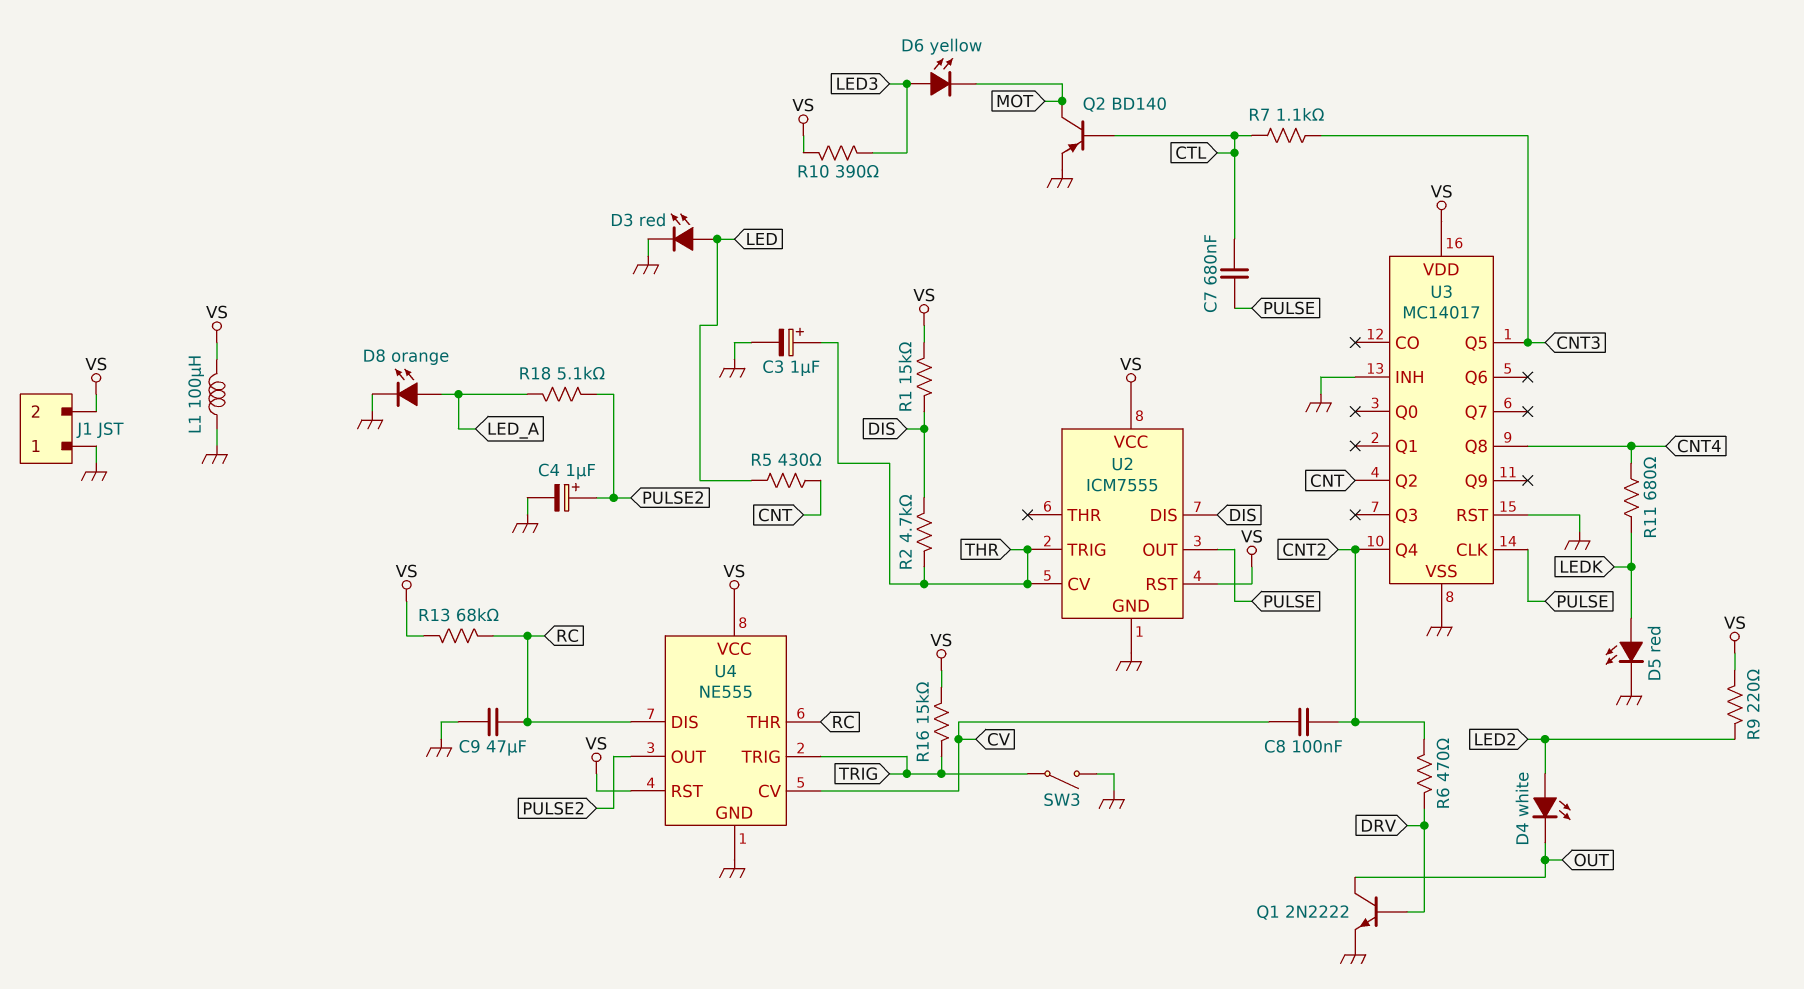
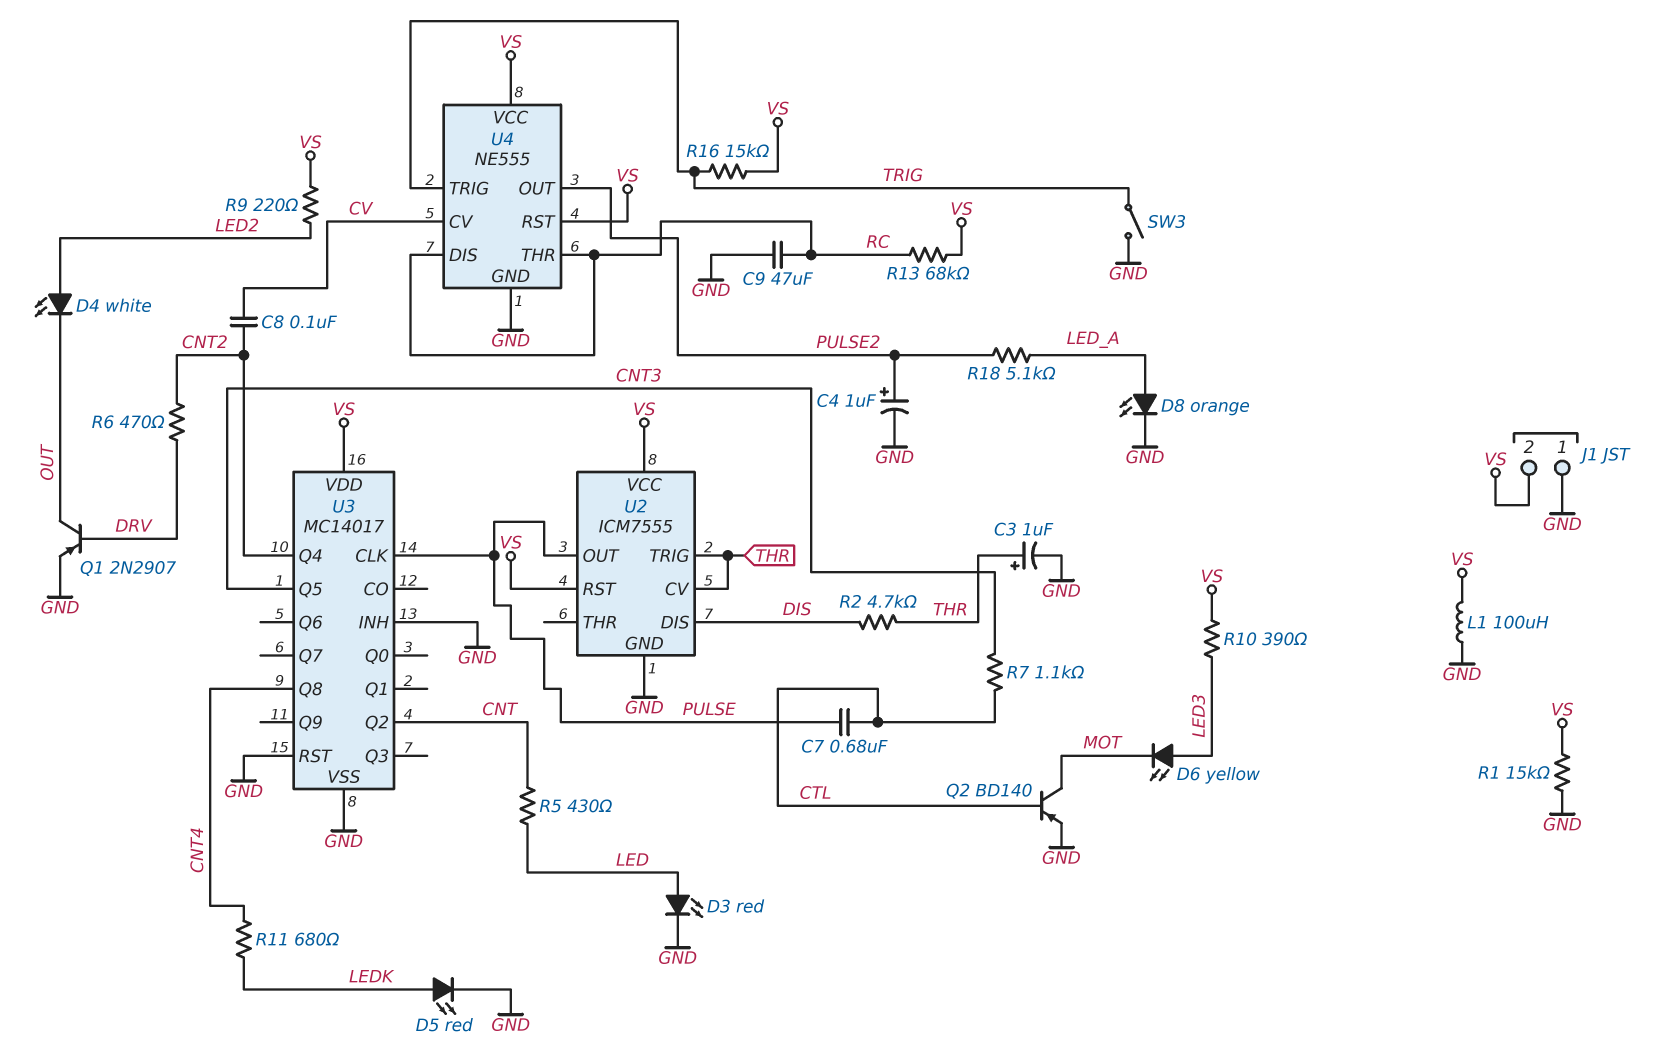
Q1: NPN 2N2222 (B DRV, C OUT, E GND) -> PNP 2N2907 (B DRV, C OUT, E GND)
R1: 15k (DIS, VS) -> 15k (GND, VS)

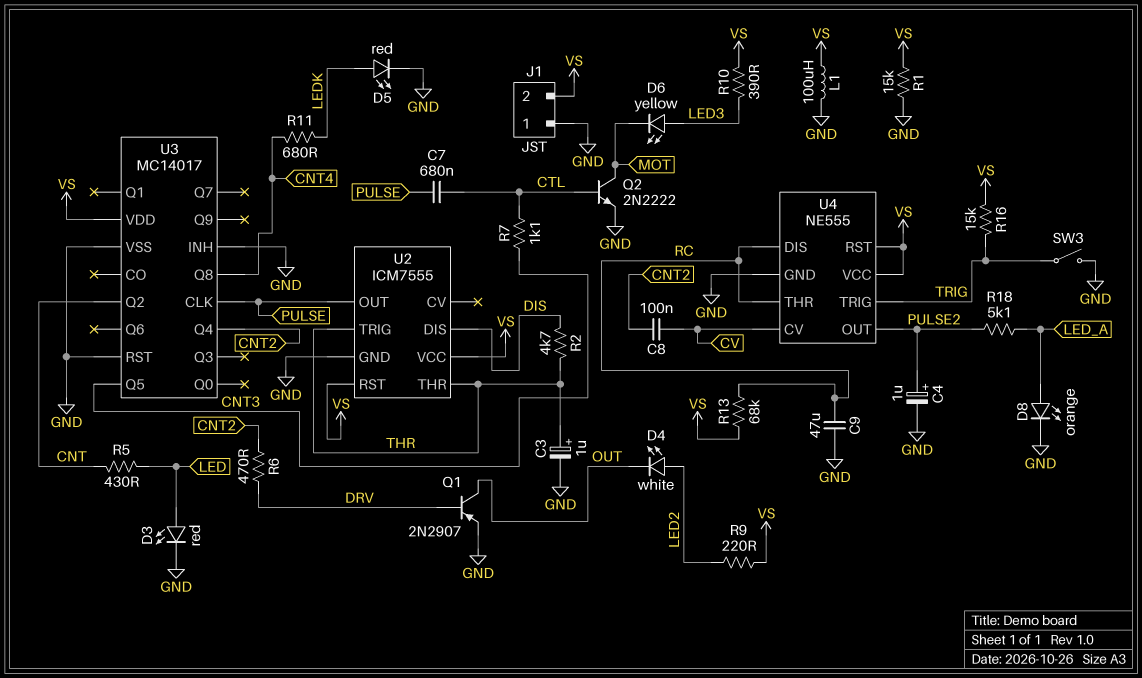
Q2: PNP BD140 (B CTL, C MOT, E GND) -> NPN 2N2222 (B CTL, C MOT, E GND)
U2 pin CV: THR -> none
U2 pin THR: none -> THR

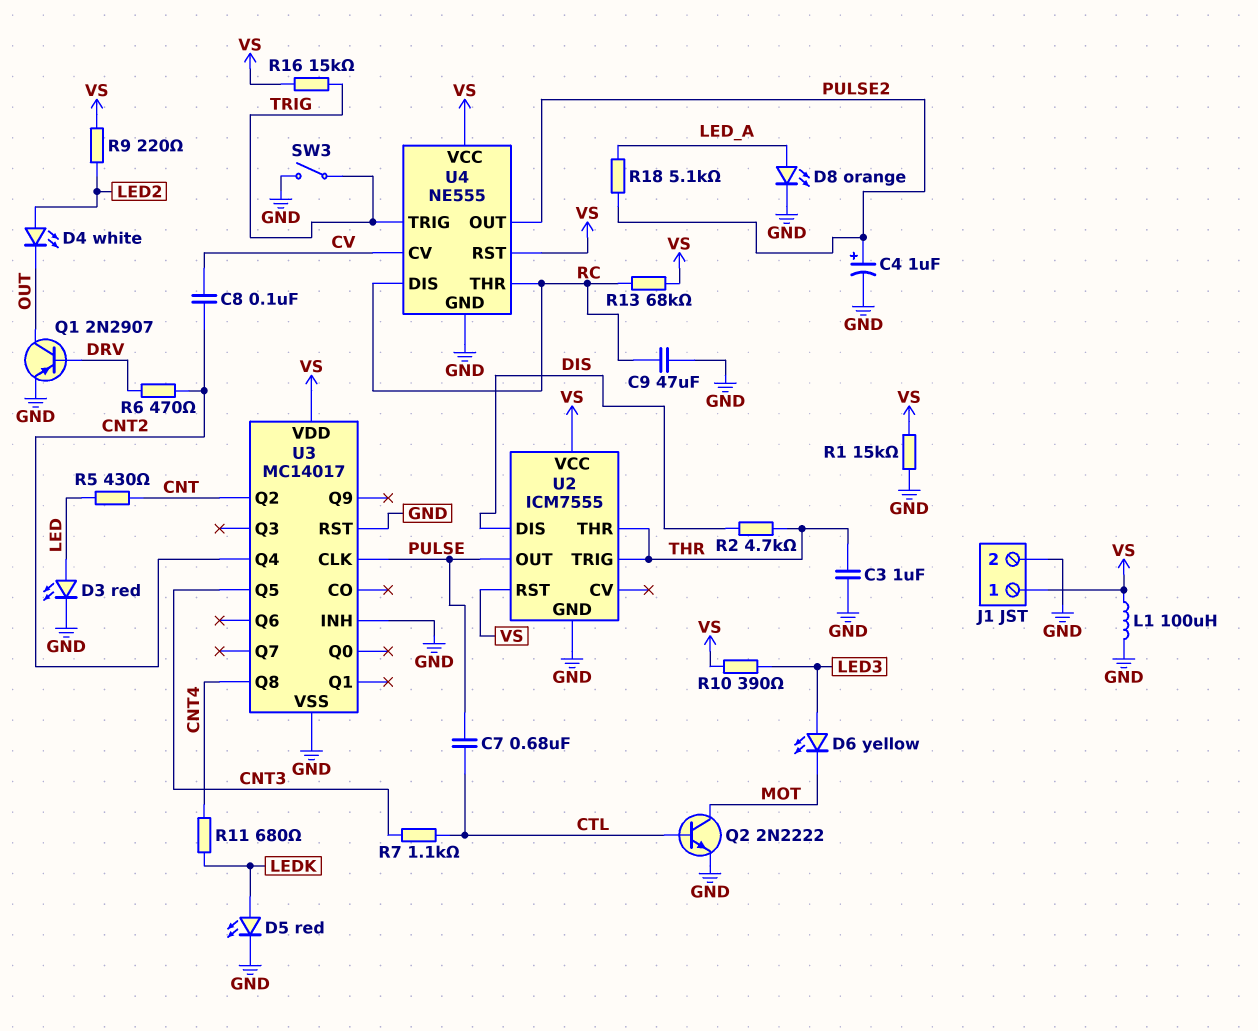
C3: 1uF (plus THR, minus GND) -> 1uF (GND, THR)
J1 pin 1: GND -> VS
J1 pin 2: VS -> GND

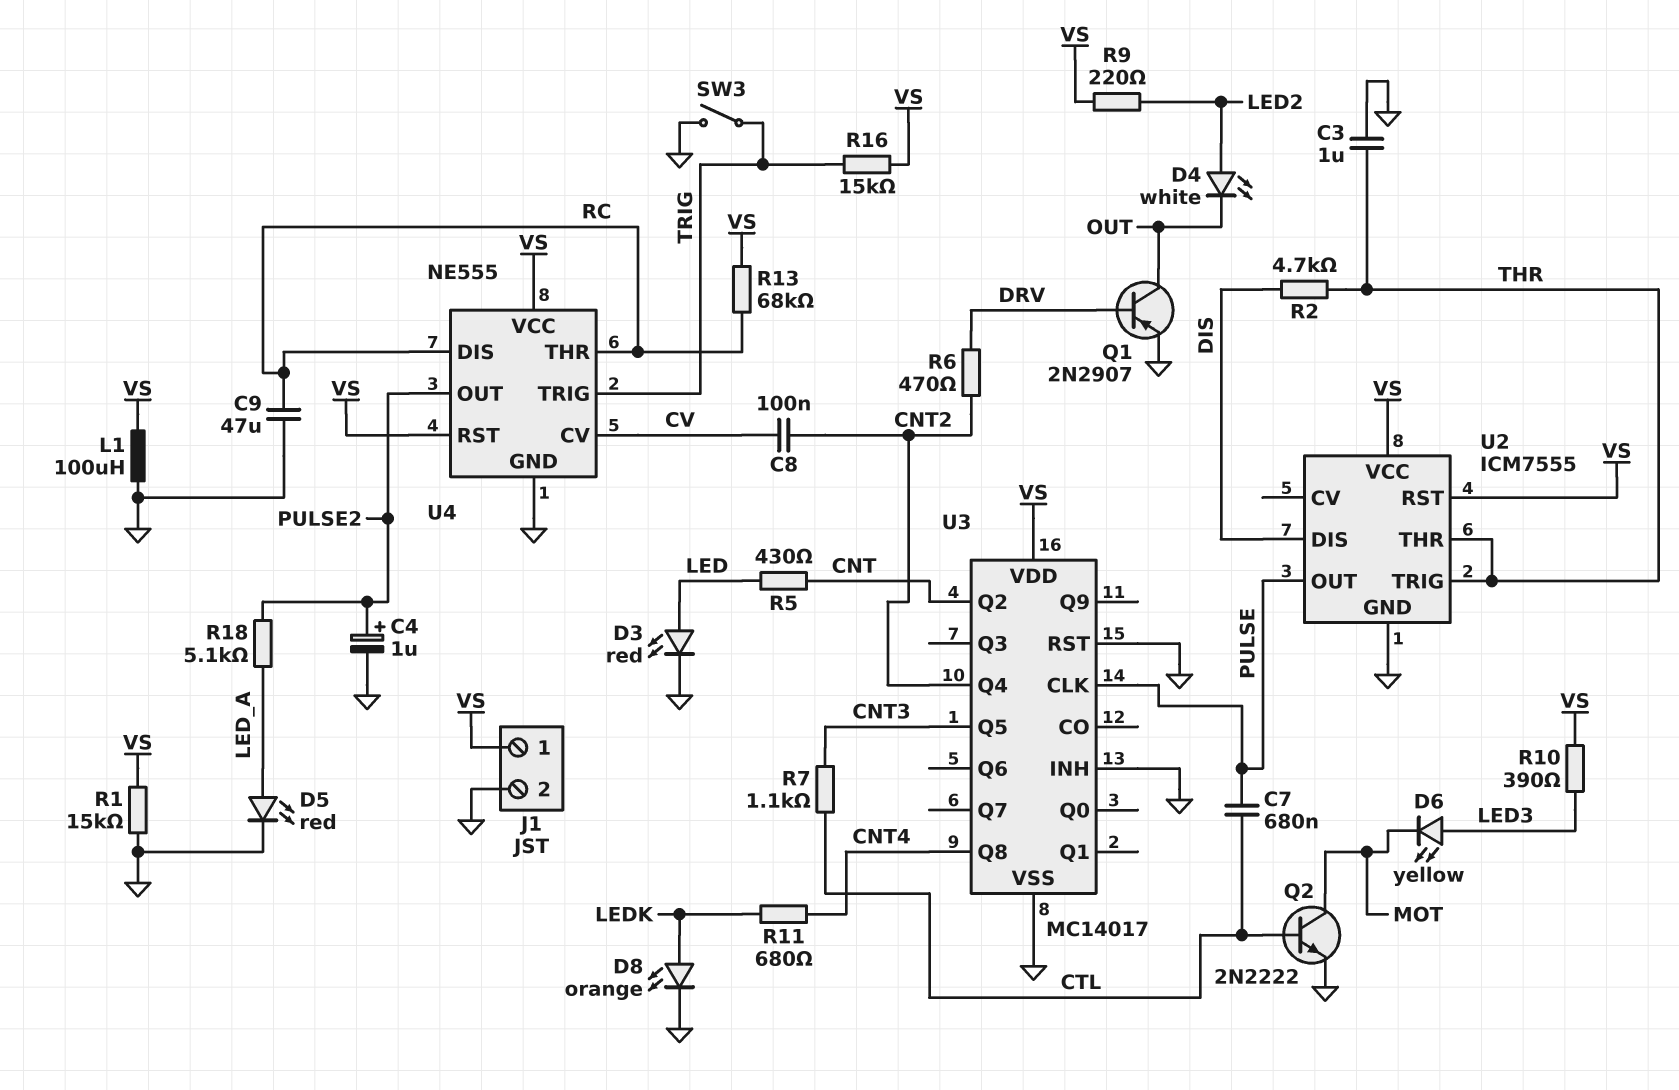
D5: LED red (A LEDK, K GND) -> LED red (A LED_A, K GND)
D8: LED orange (A LED_A, K GND) -> LED orange (A LEDK, K GND)

